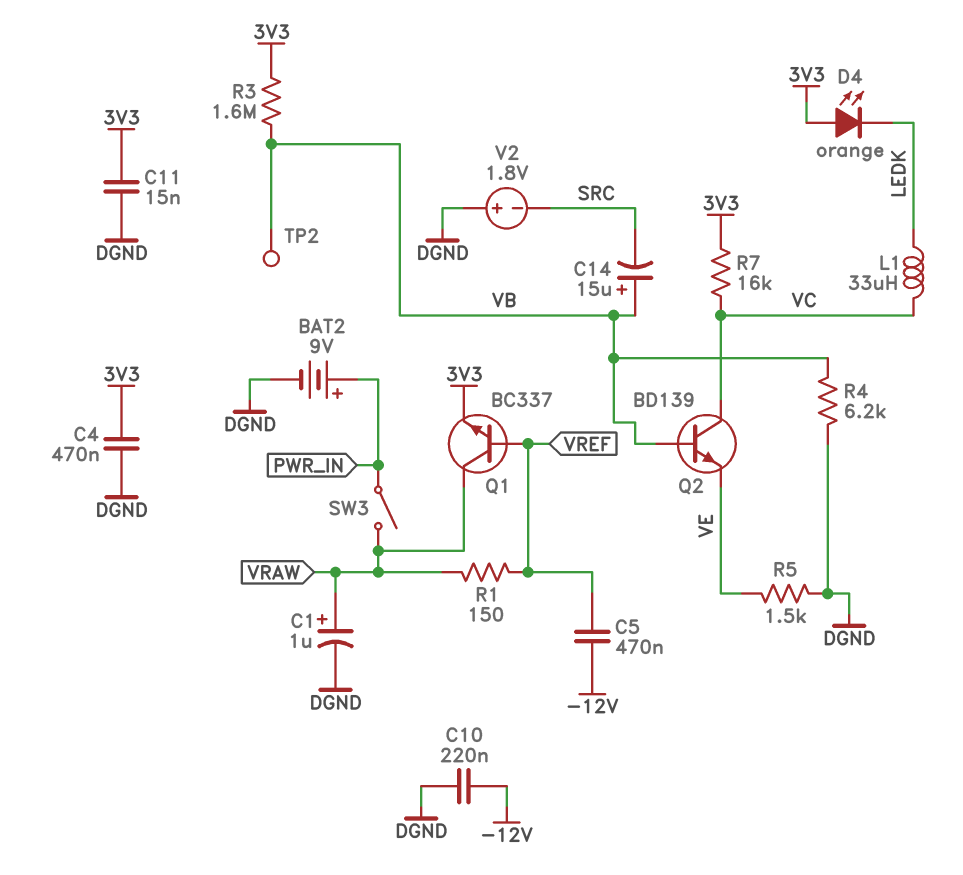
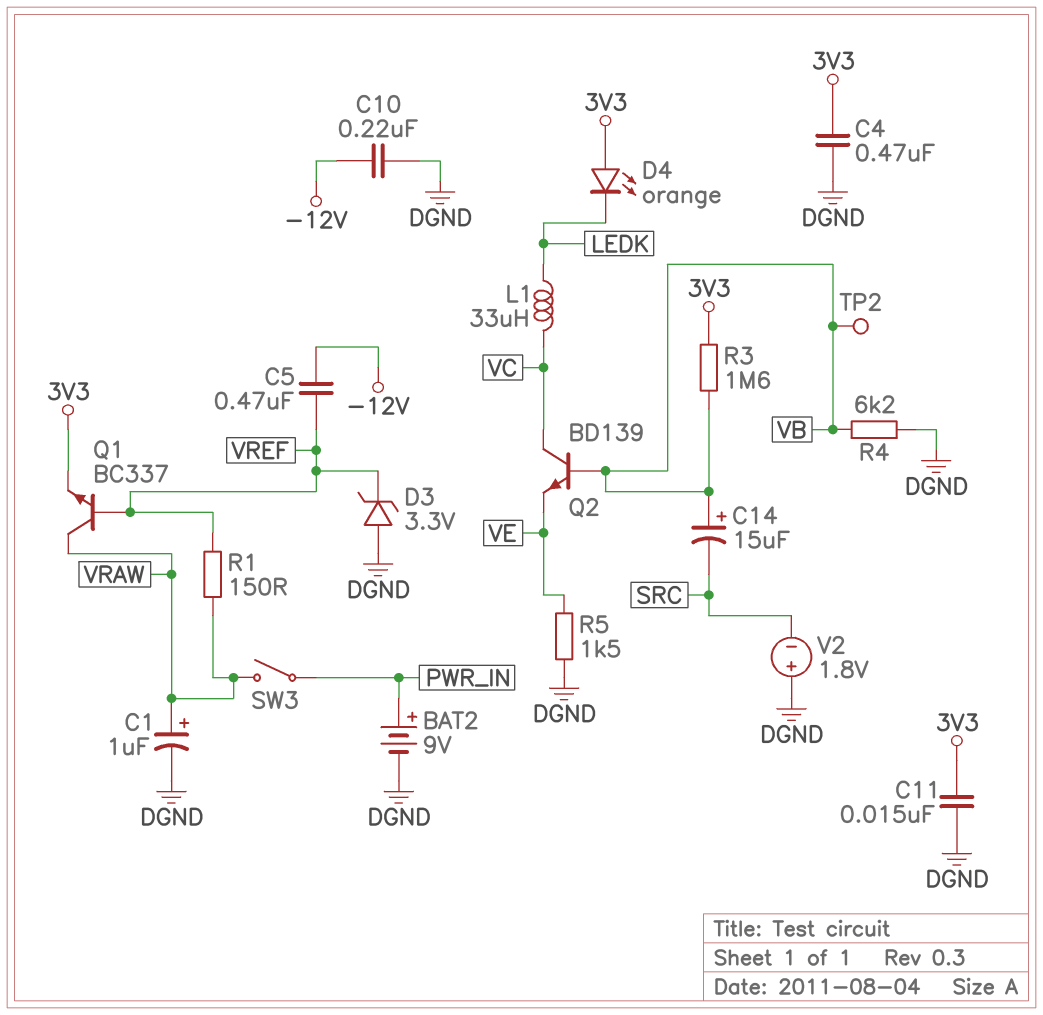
D3: none -> zener 3.3V (A DGND, K VREF)
R7: 16k (3V3, VC) -> none

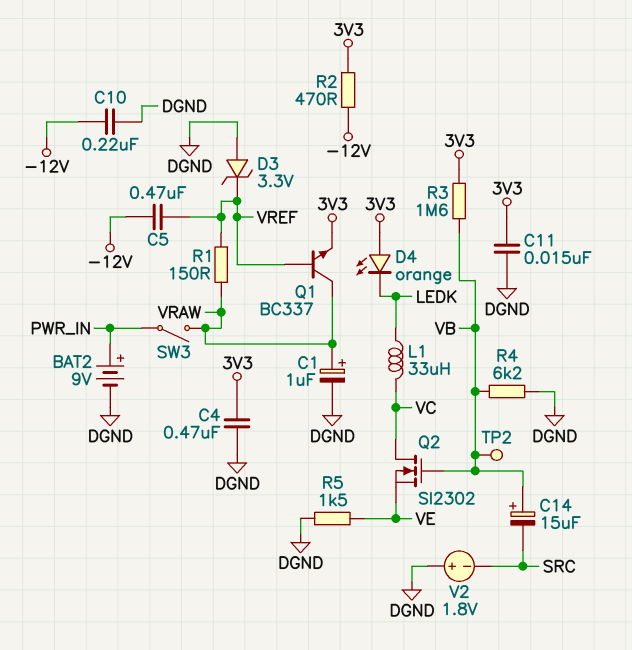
Q2: NPN BD139 (B VB, C VC, E VE) -> NMOS SI2302 (G VB, D VC, S VE)
R2: none -> 470 (-12V, 3V3)

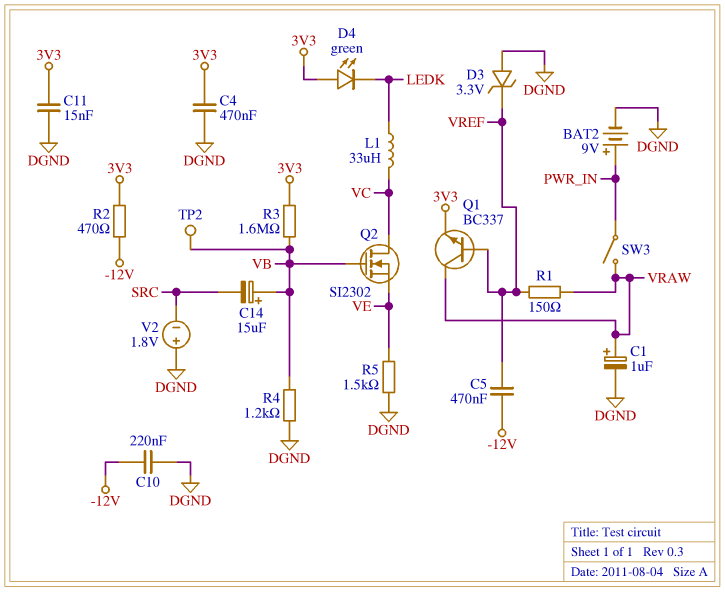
D4: LED orange (A 3V3, K LEDK) -> LED green (A 3V3, K LEDK)
R4: 6.2k (DGND, VB) -> 1.2k (DGND, VB)

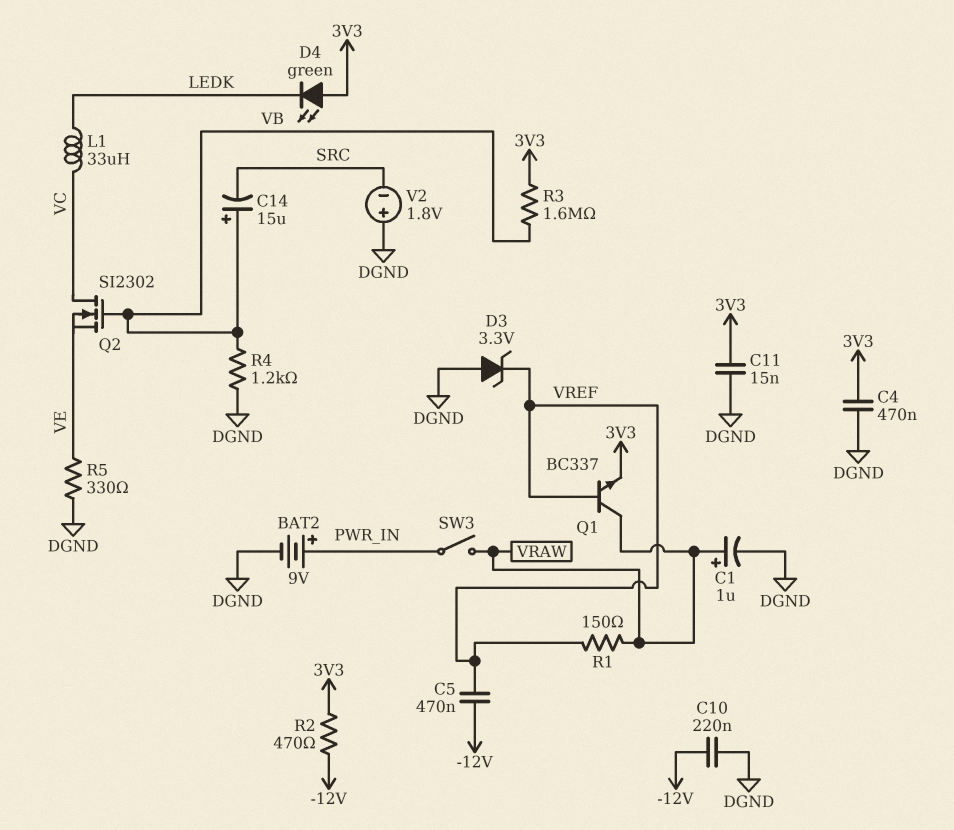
R5: 1.5k (DGND, VE) -> 330 (DGND, VE)
TP2: test point (VB) -> none

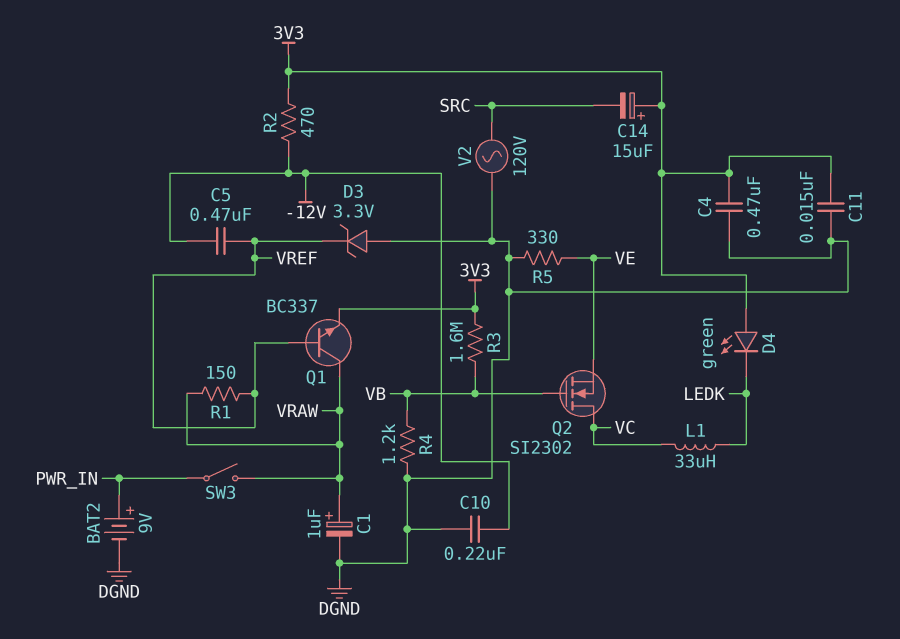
C14: 15uF (plus VB, minus SRC) -> 15uF (plus 3V3, minus SRC)
V2: 1.8V (plus DGND, minus SRC) -> AC 120V (DGND, SRC)

